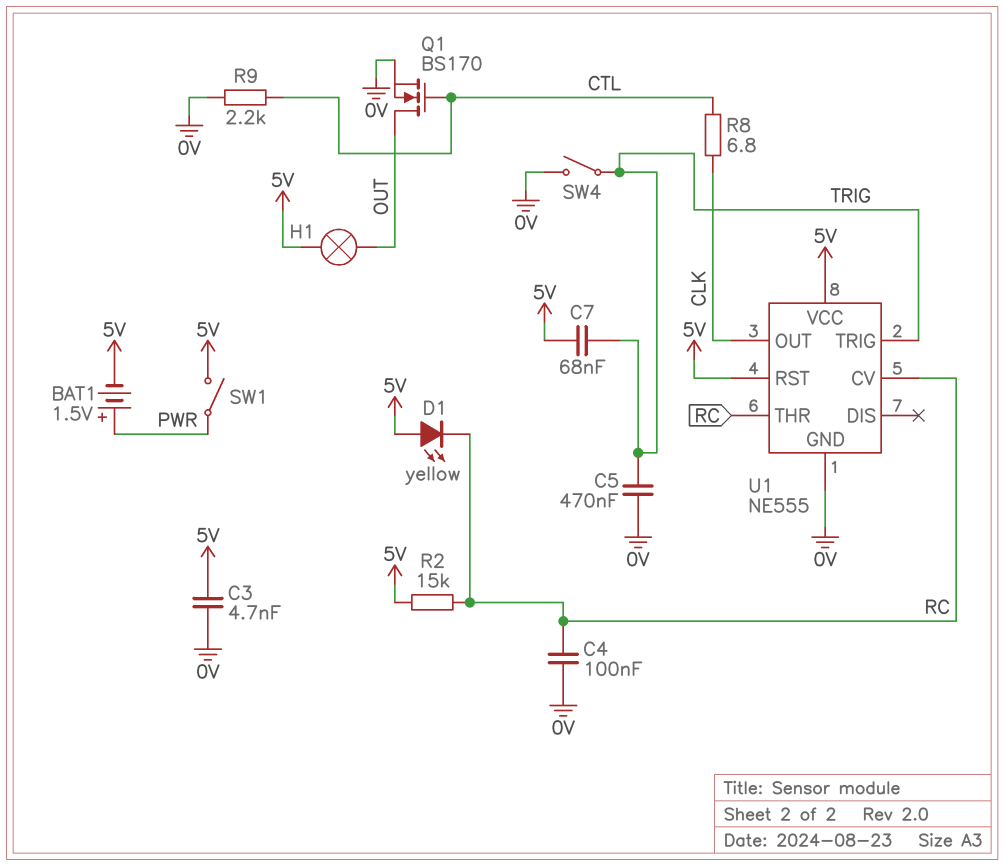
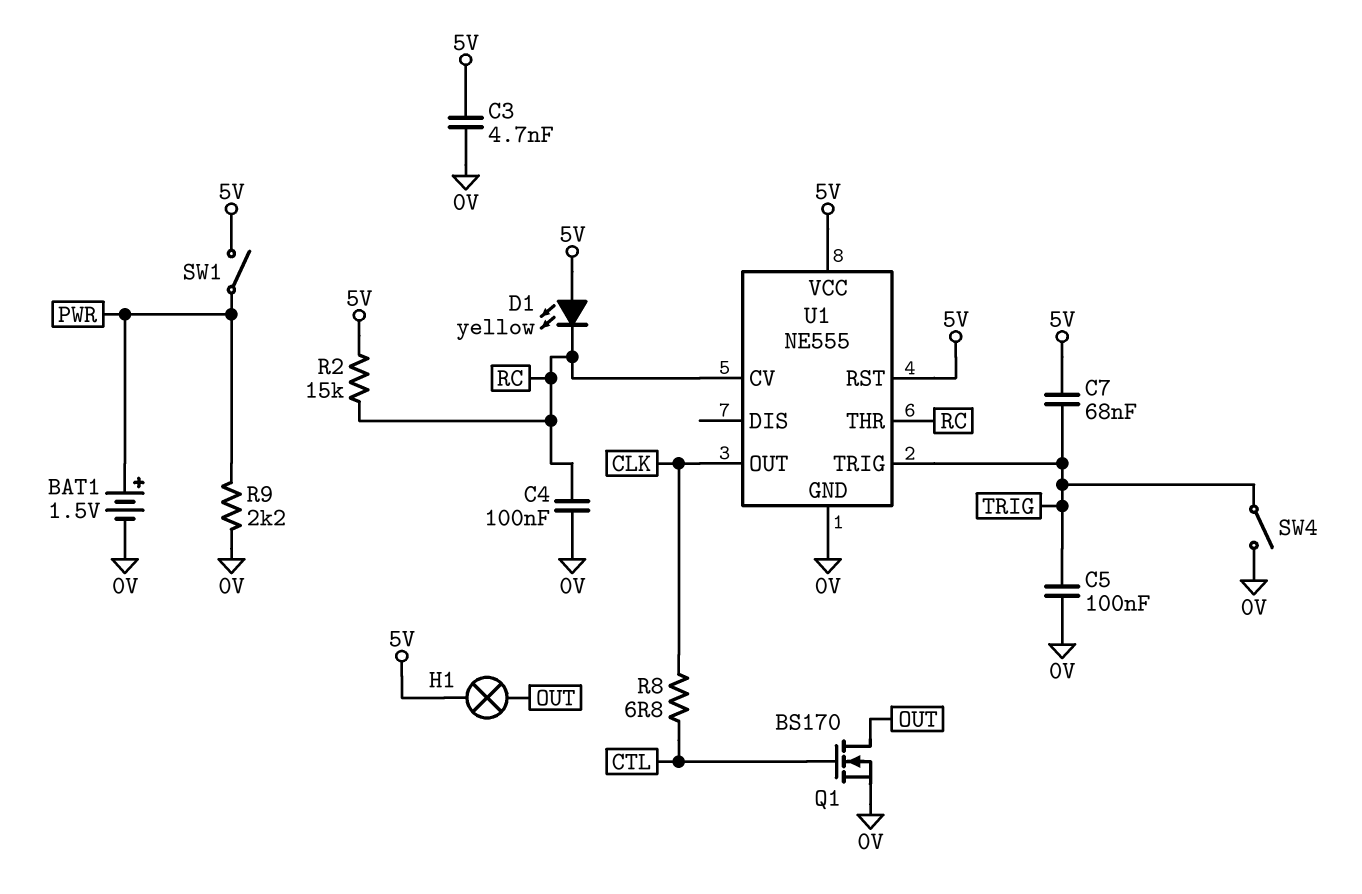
BAT1: 1.5V (plus PWR, minus 5V) -> 1.5V (plus PWR, minus 0V)
C5: 470nF (0V, TRIG) -> 100nF (0V, TRIG)
R9: 2.2k (0V, CTL) -> 2.2k (0V, PWR)

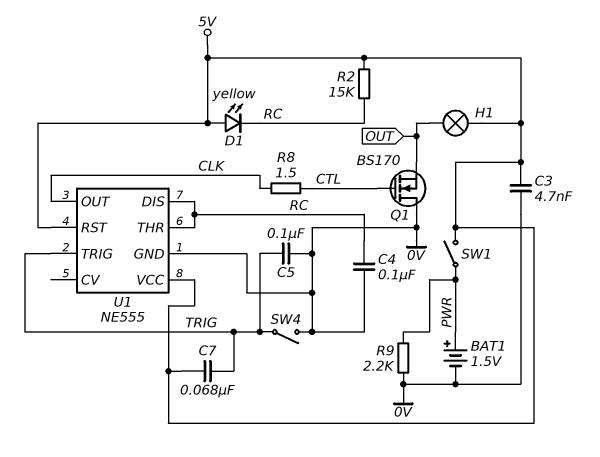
Q1: NMOS BS170 (G CTL, D OUT, S 0V) -> NMOS BS170 (G CTL, D 0V, S OUT)
R8: 6.8 (CLK, CTL) -> 1.5 (CLK, CTL)
U1 pin CV: RC -> none
U1 pin DIS: none -> RC

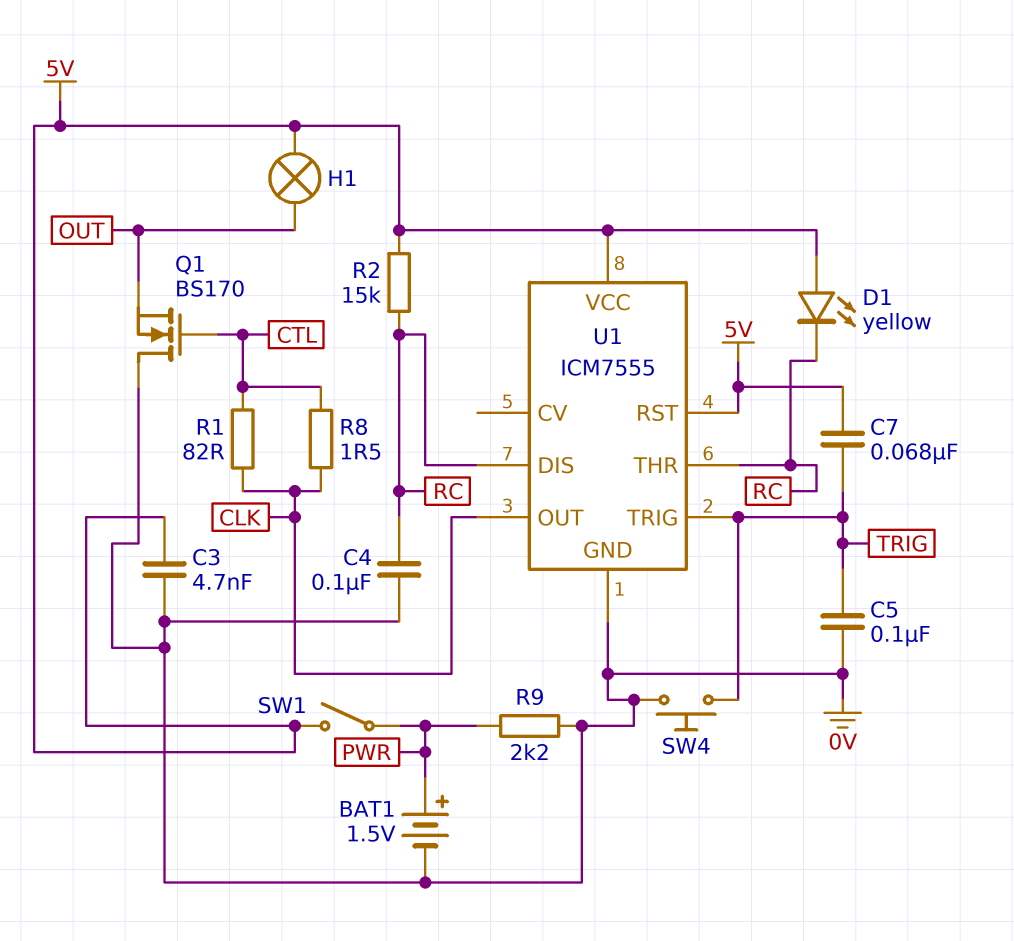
R1: none -> 82 (CLK, CTL)
SW4: switch (0V, TRIG) -> button (0V, TRIG)
U1: NE555 -> ICM7555

